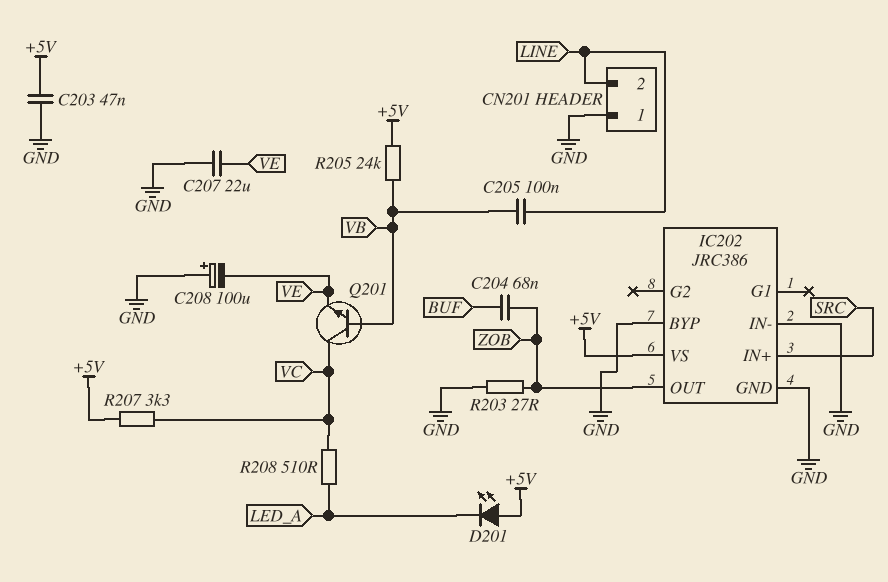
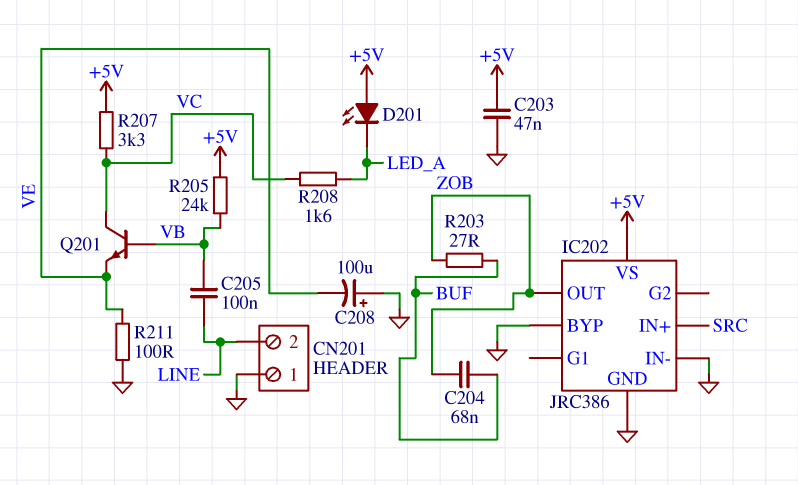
C207: 22uF (GND, VE) -> none
R203: 27 (GND, ZOB) -> 27 (BUF, ZOB)
R208: 510 (LED_A, VC) -> 1.6k (LED_A, VC)
R211: none -> 100 (GND, VE)

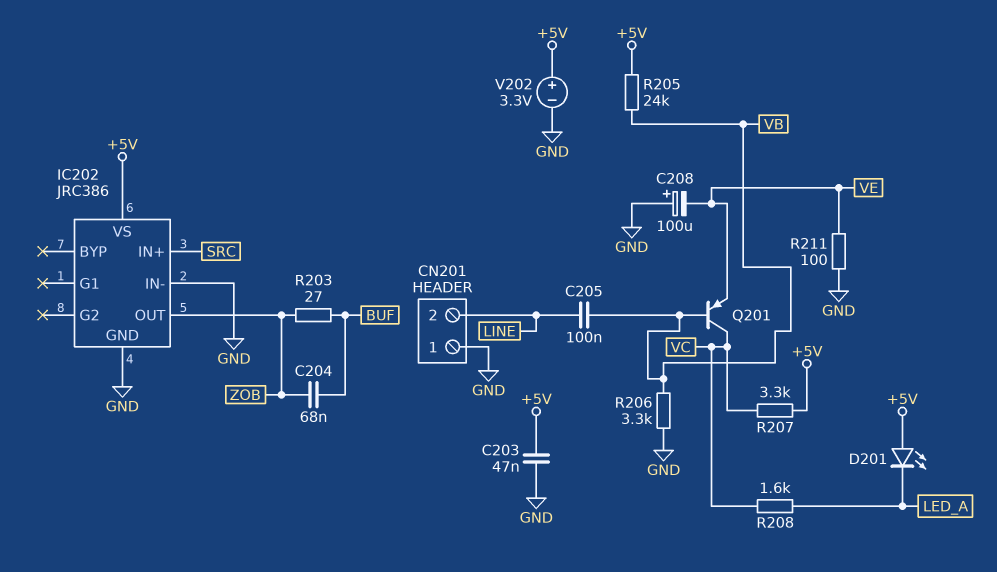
IC202 pin BYP: GND -> none
Q201: NPN (B VB, C VC, E VE) -> PNP (B VB, C VC, E VE)
R206: none -> 3.3k (GND, VB)
V202: none -> 3.3V (plus +5V, minus GND)

